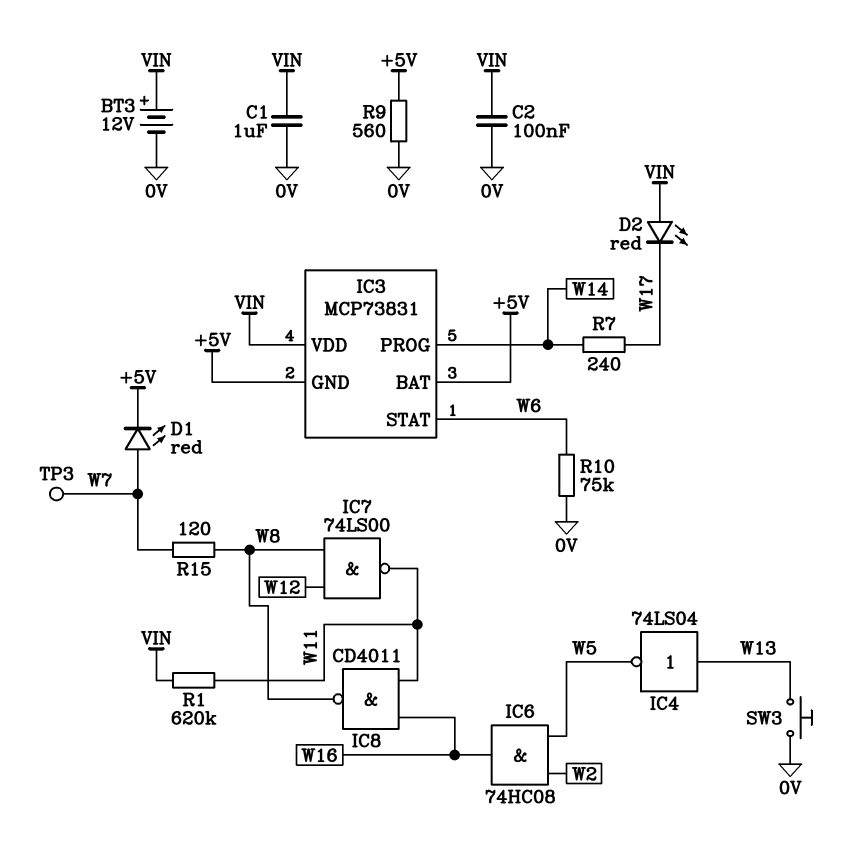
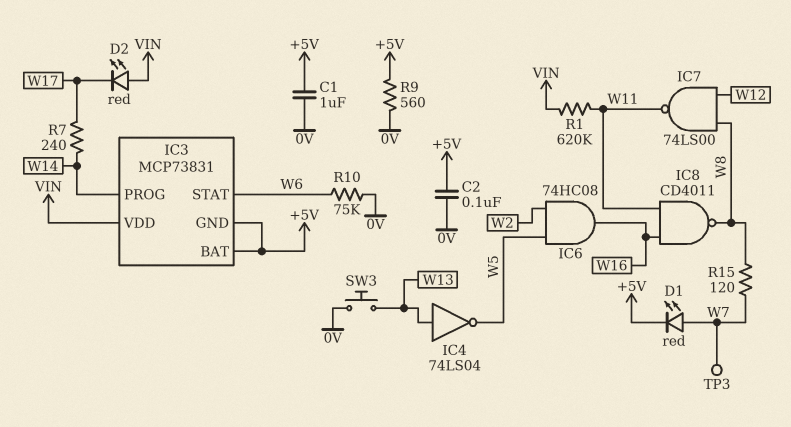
BT3: 12V (plus VIN, minus 0V) -> none
C1: 1uF (0V, VIN) -> 1uF (+5V, 0V)
C2: 100nF (0V, VIN) -> 100nF (+5V, 0V)

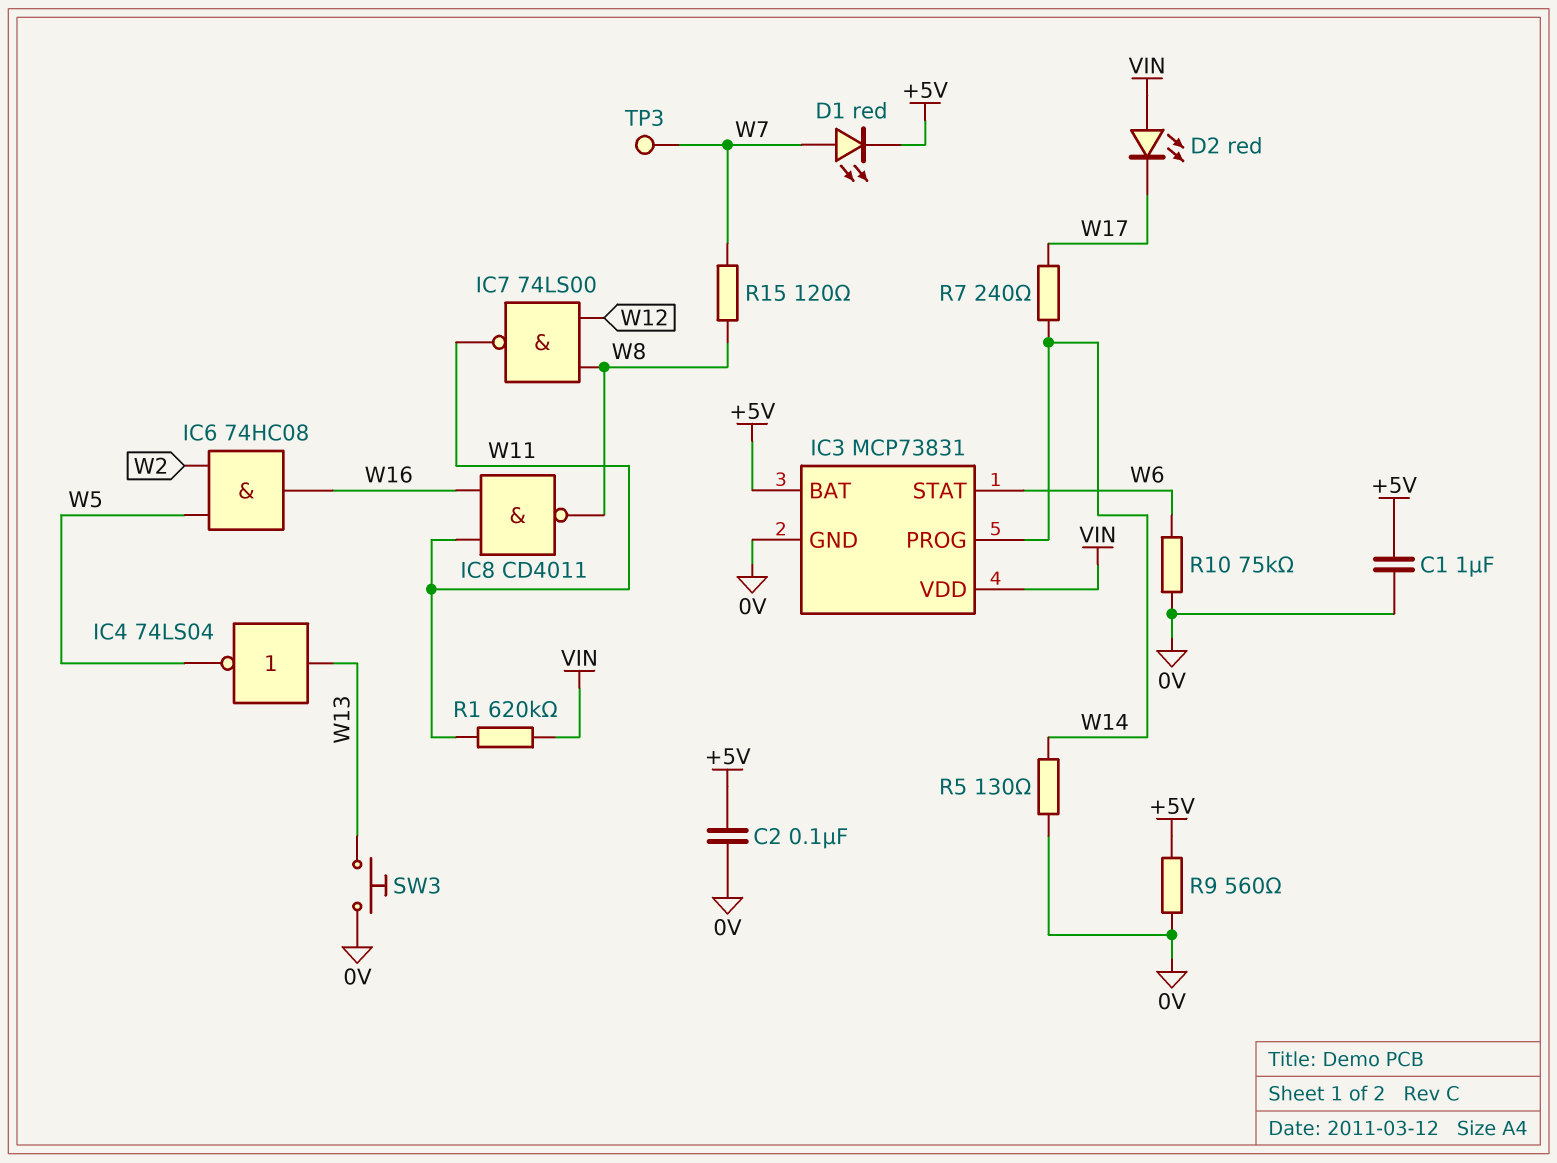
IC3 pin GND: +5V -> 0V
R5: none -> 130 (0V, W14)

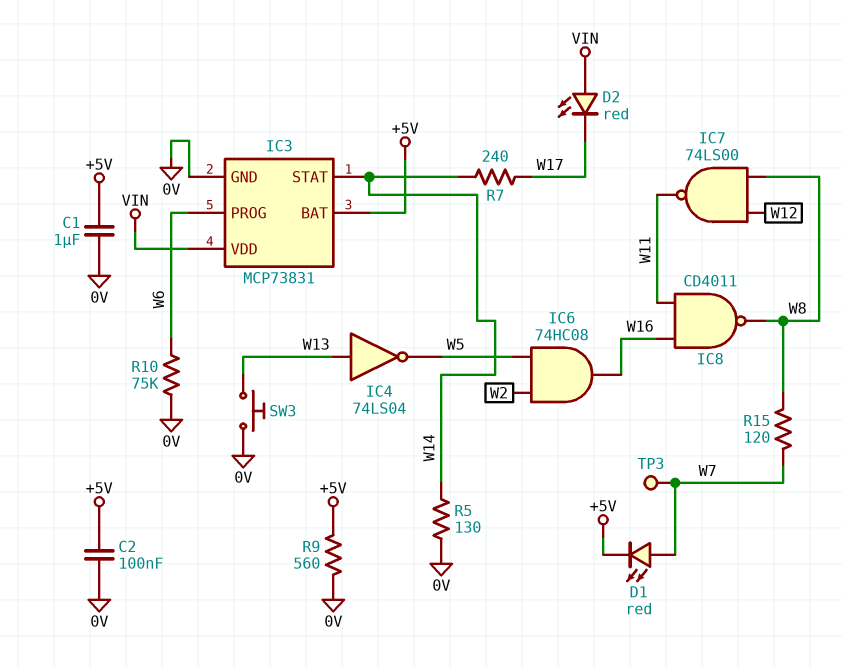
IC3 pin PROG: W14 -> W6
IC3 pin STAT: W6 -> W14
R1: 620k (VIN, W11) -> none

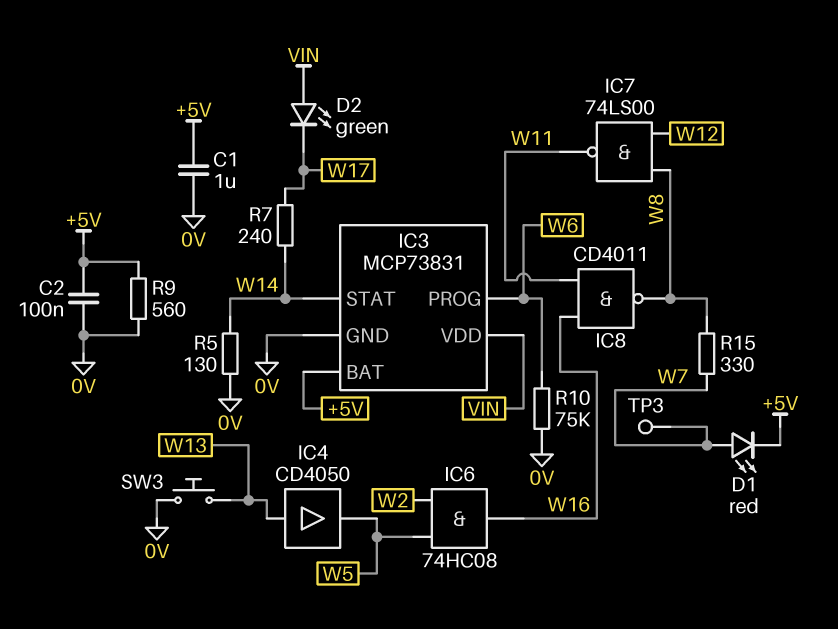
D2: LED red (A VIN, K W17) -> LED green (A VIN, K W17)
IC4: NOT 74LS04 (in W13, out W5) -> buffer CD4050 (in W13, out W5)
R15: 120 (W7, W8) -> 330 (W7, W8)

